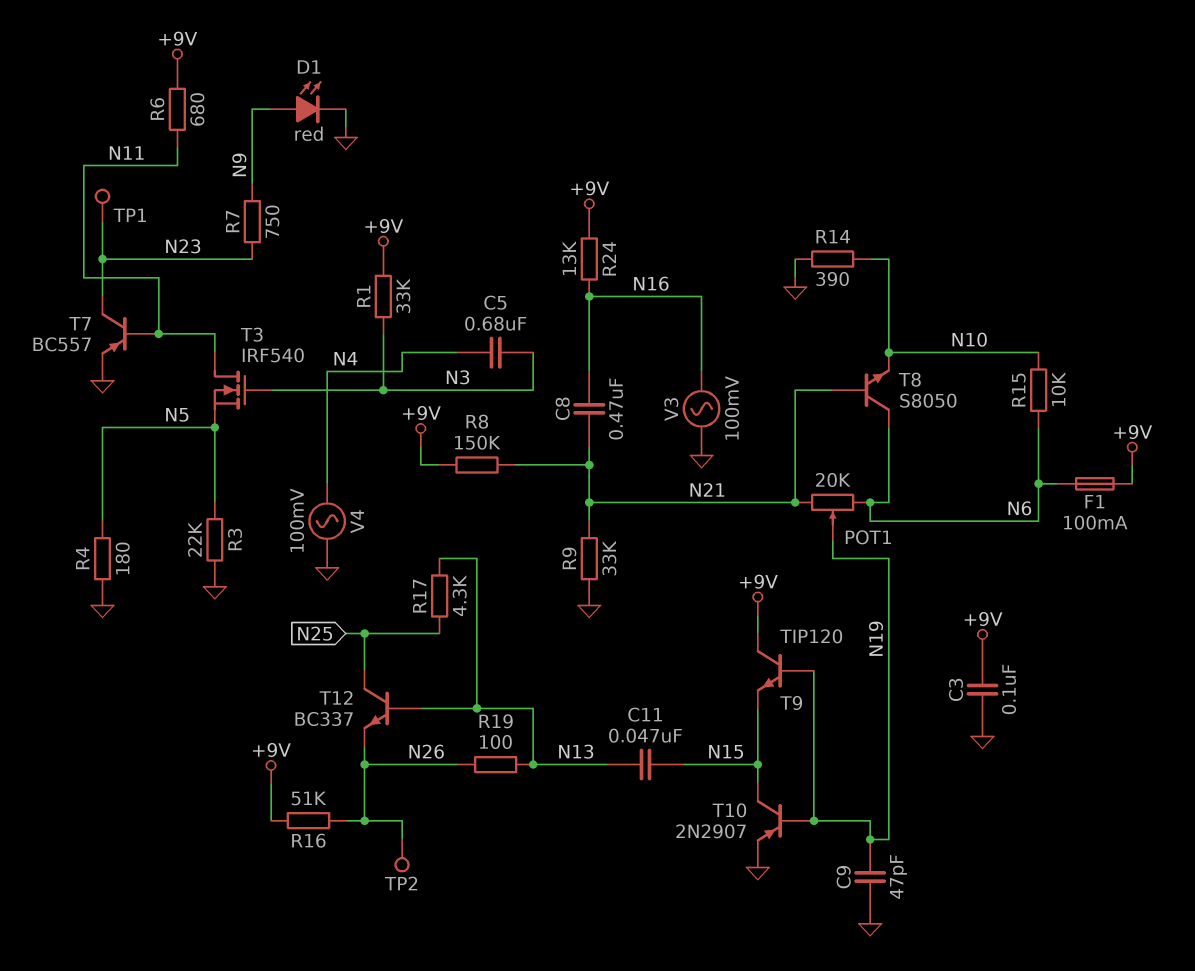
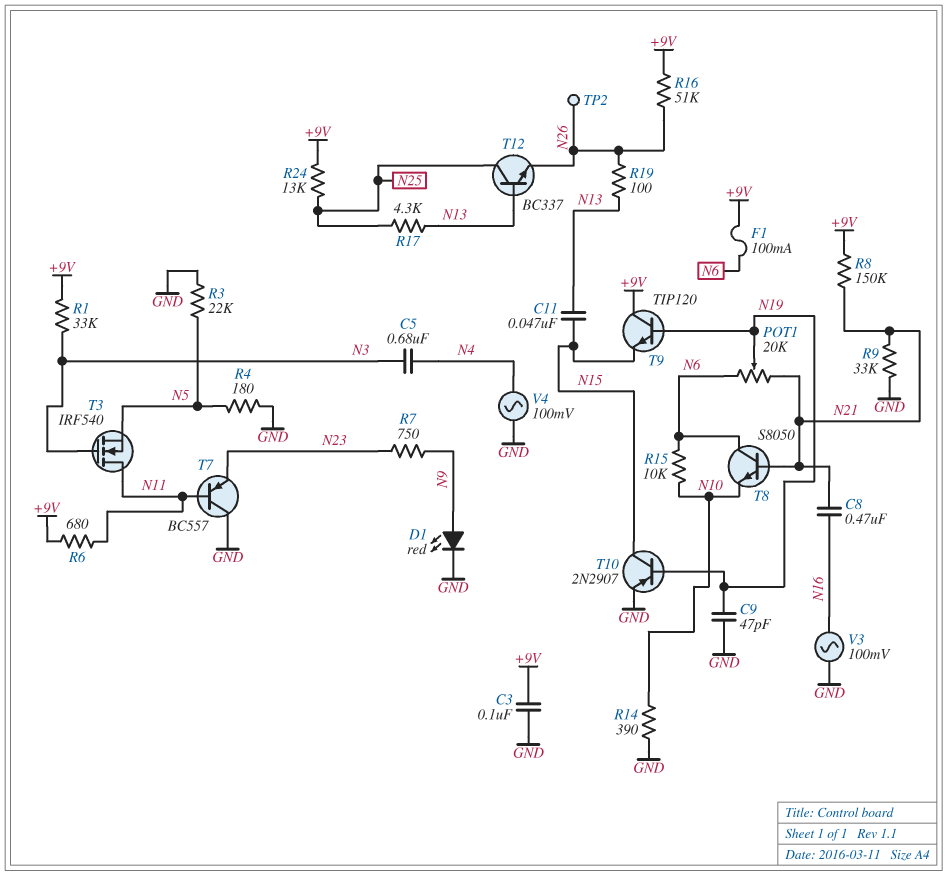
R24: 13k (+9V, N16) -> 13k (+9V, N25)
T7: PNP BC557 (B N11, C N23, E GND) -> PNP BC557 (B N11, C GND, E N23)
TP1: test point (N23) -> none

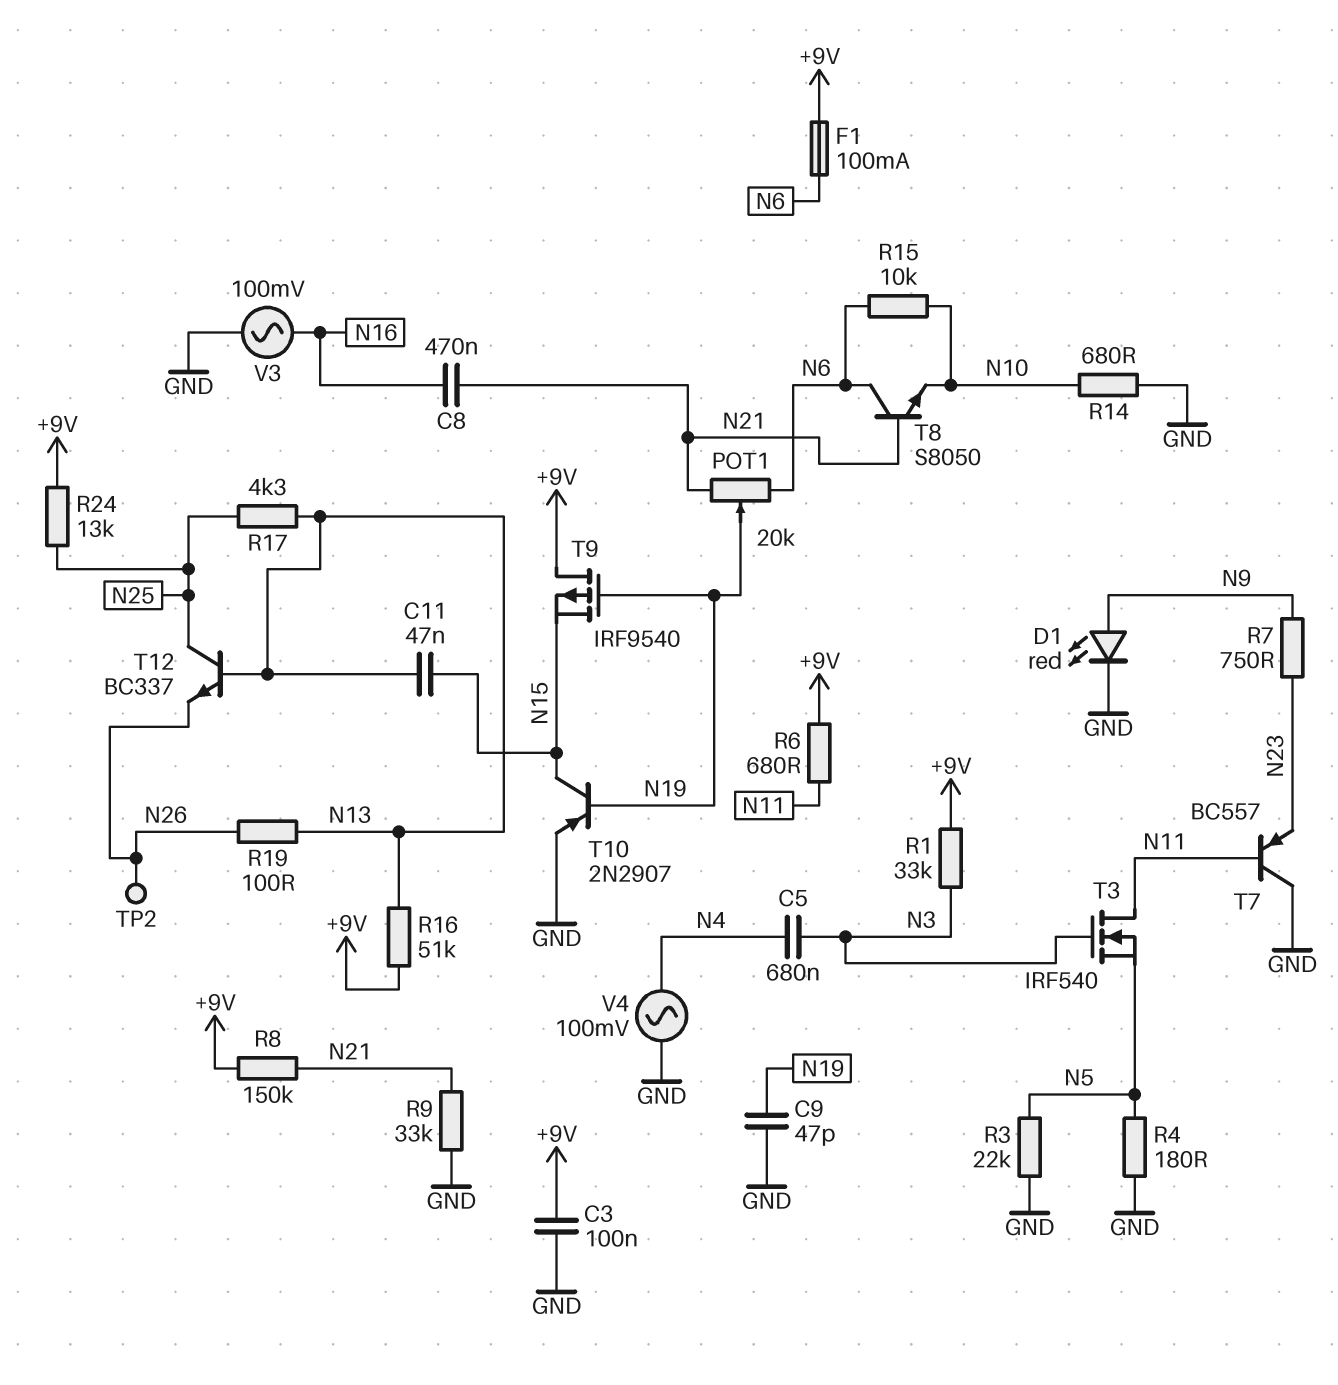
R14: 390 (GND, N10) -> 680 (GND, N10)
R16: 51k (+9V, N26) -> 51k (+9V, N13)
T9: NPN TIP120 (B N19, C +9V, E N15) -> PMOS IRF9540 (G N19, D +9V, S N15)

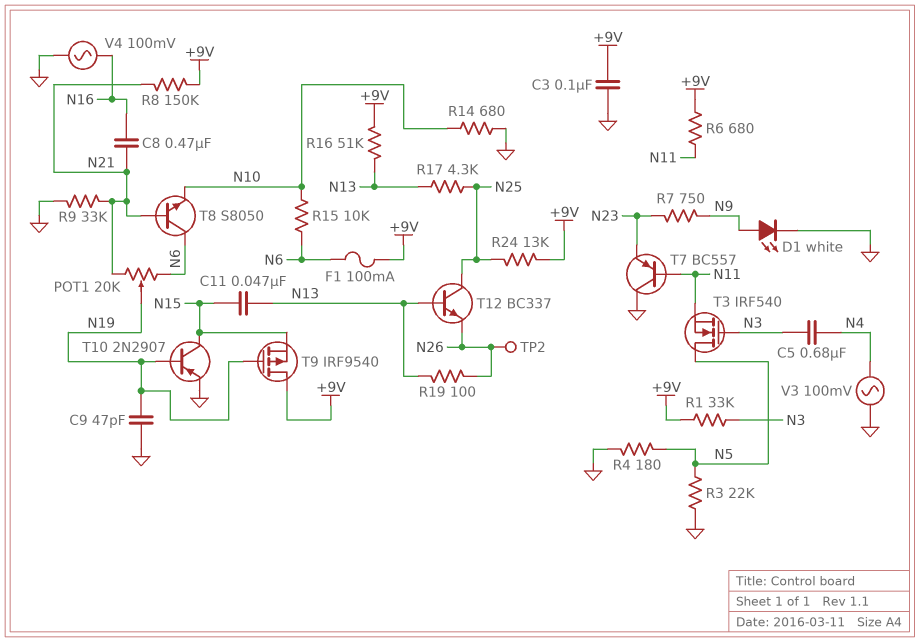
D1: LED red (A N9, K GND) -> LED white (A N9, K GND)
T3: NMOS IRF540 (G N3, D N11, S N5) -> NMOS IRF540 (G N3, D N5, S N11)
V3: AC 100mV (GND, N16) -> AC 100mV (GND, N4)
V4: AC 100mV (GND, N4) -> AC 100mV (GND, N16)

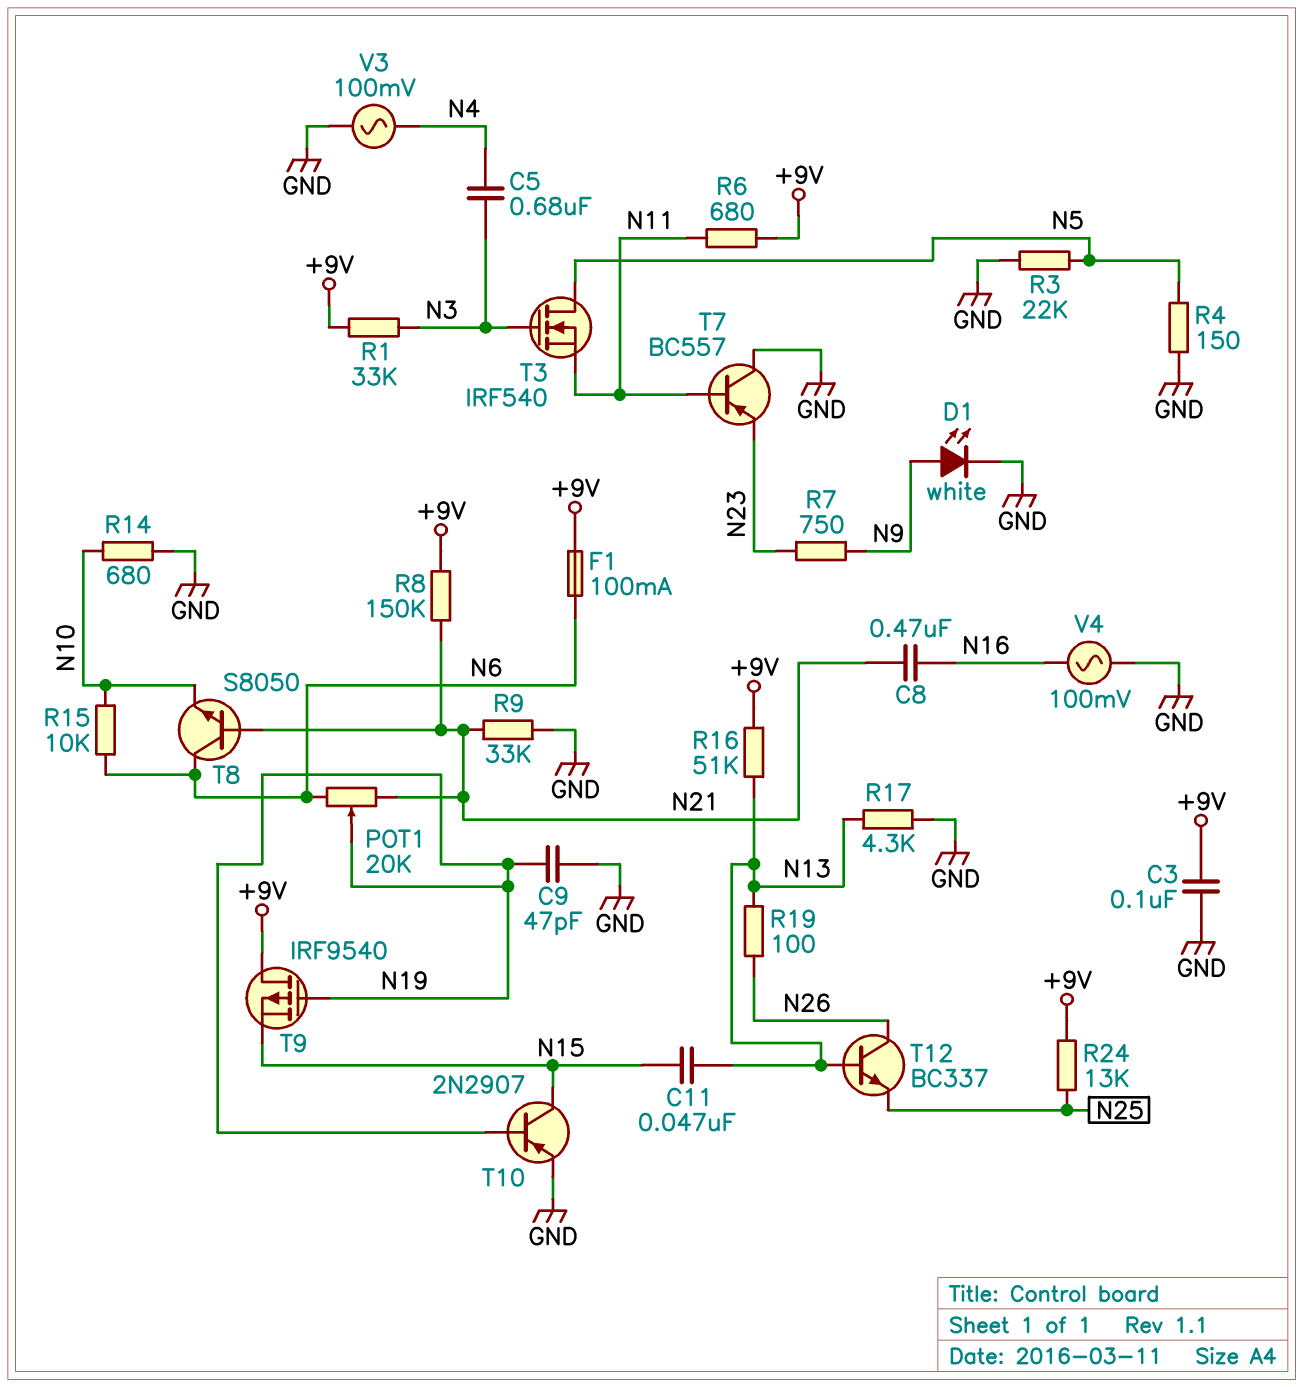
R4: 180 (GND, N5) -> 150 (GND, N5)
R17: 4.3k (N13, N25) -> 4.3k (GND, N13)
T12: NPN BC337 (B N13, C N25, E N26) -> NPN BC337 (B N13, C N26, E N25)
TP2: test point (N26) -> none

